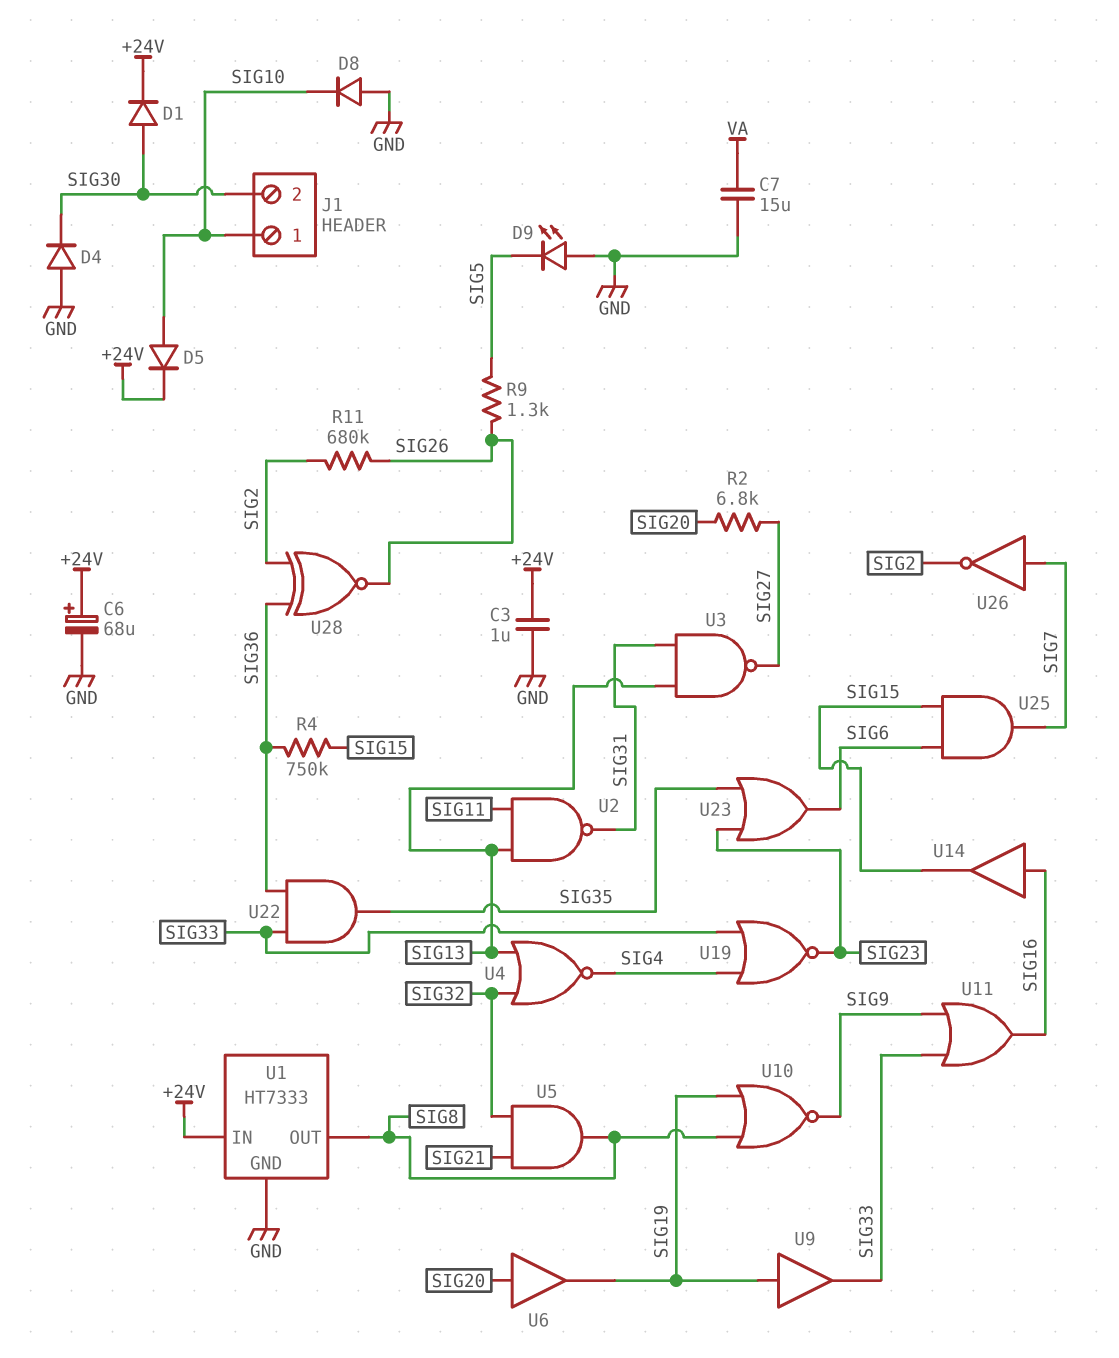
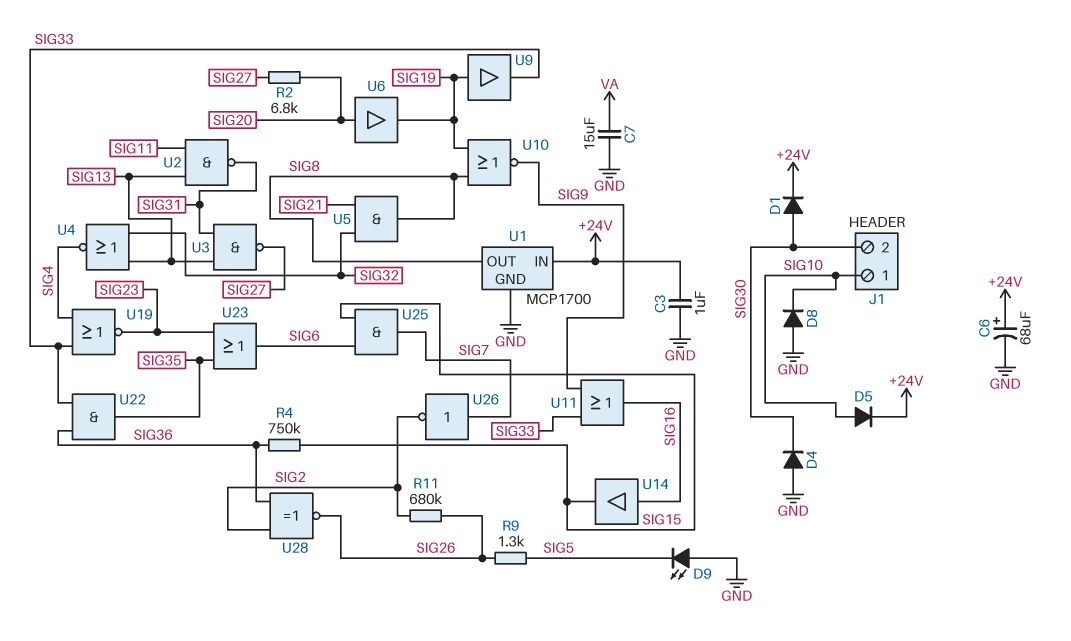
U1: HT7333 -> MCP1700

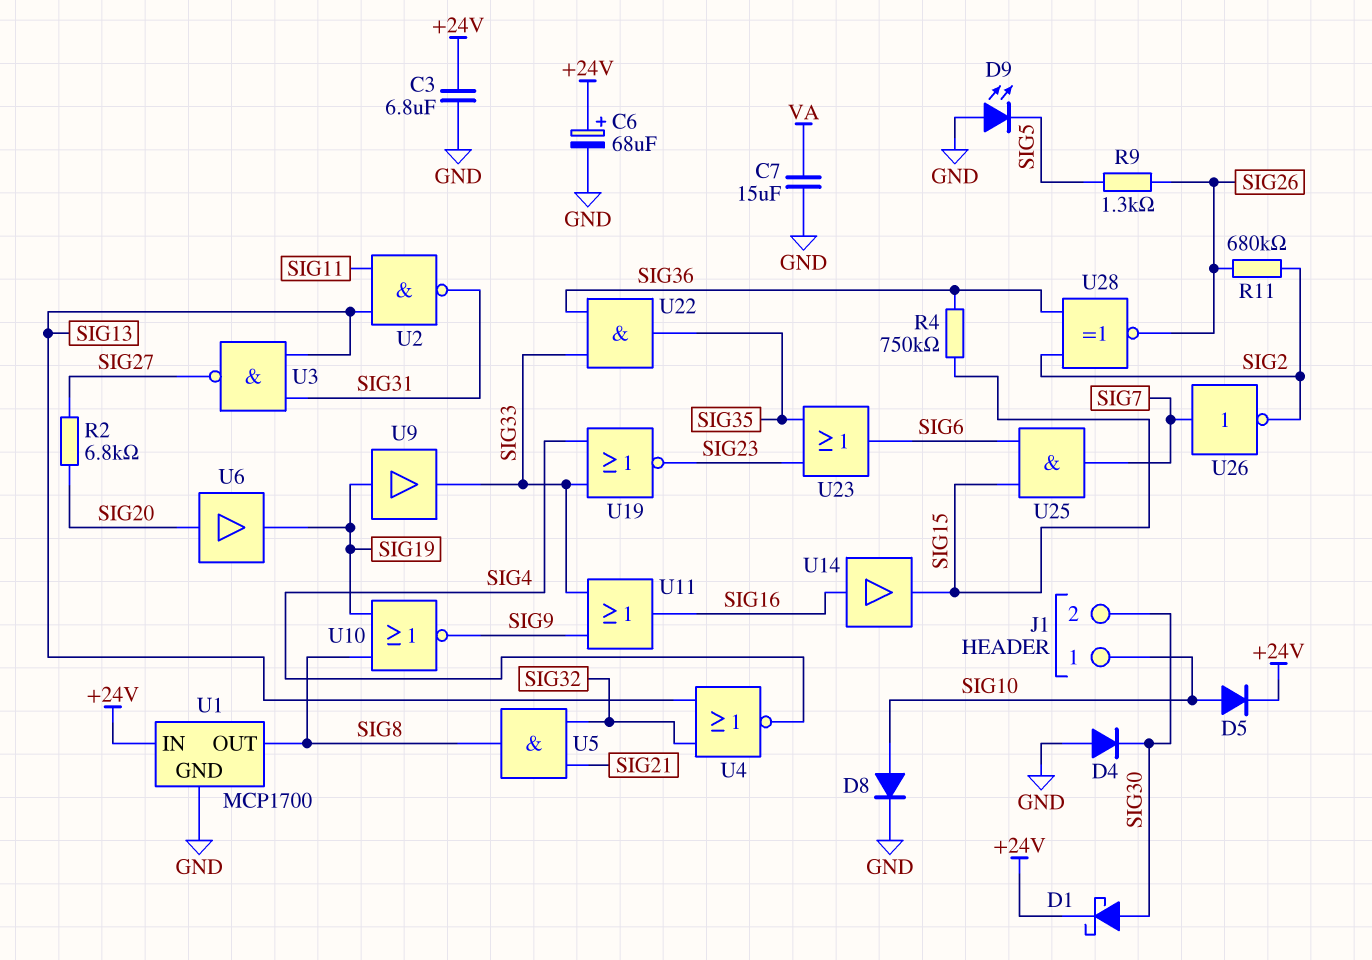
C3: 1uF (+24V, GND) -> 6.8uF (+24V, GND)
D1: diode (A SIG30, K +24V) -> schottky (A SIG30, K +24V)
D8: diode (A GND, K SIG10) -> diode (A SIG10, K GND)

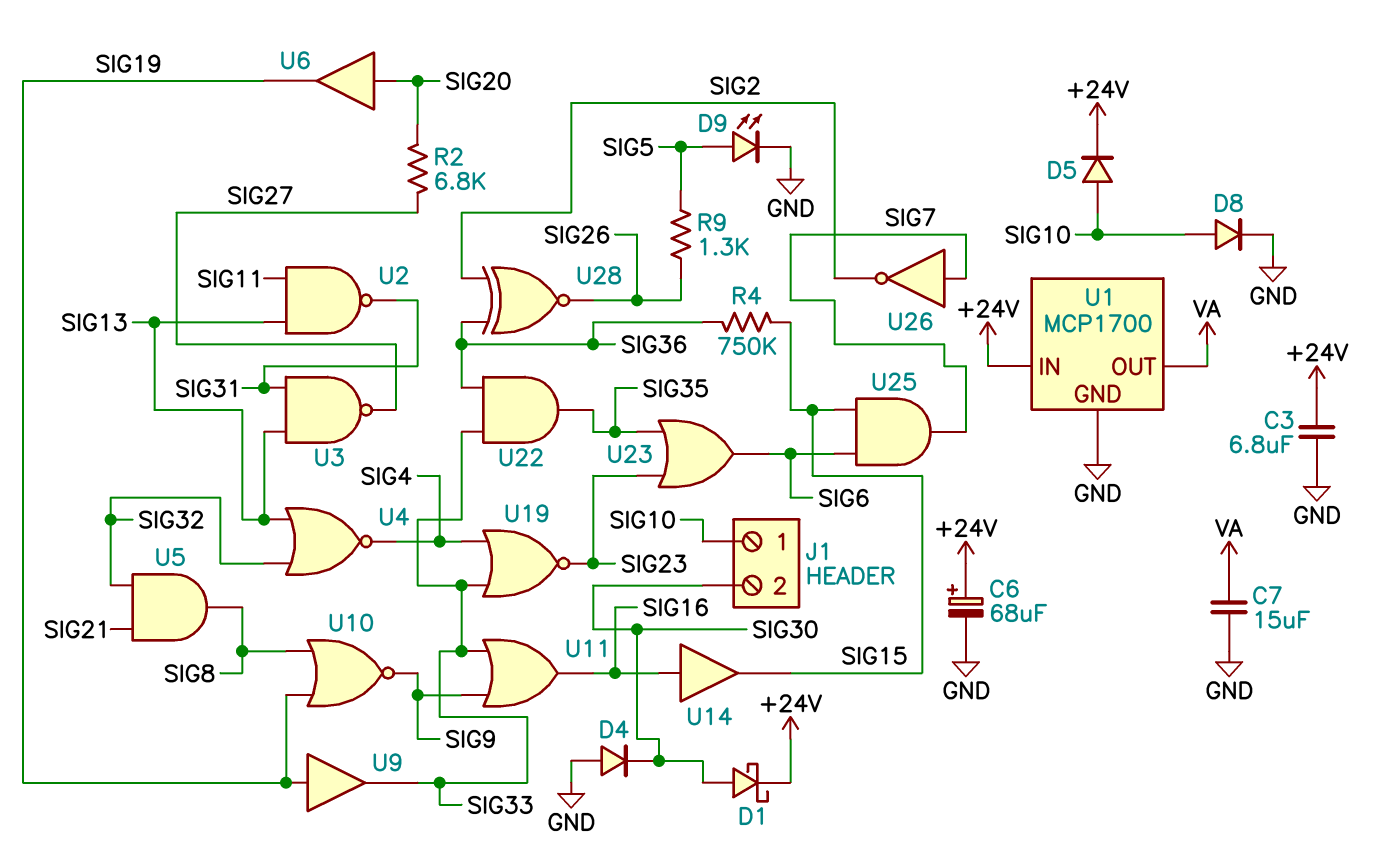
D9: LED (A GND, K SIG5) -> LED (A SIG5, K GND)
R11: 680k (SIG2, SIG26) -> none
U1 pin OUT: SIG8 -> VA

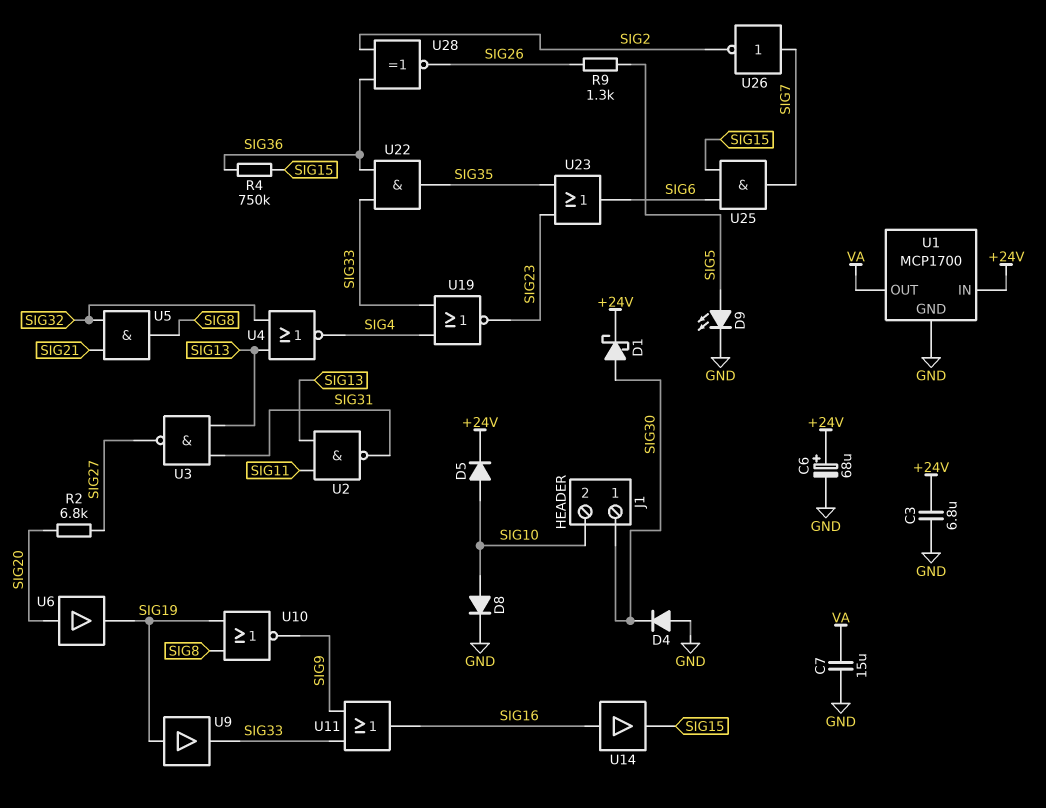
J1 pin 1: SIG10 -> SIG30
J1 pin 2: SIG30 -> SIG10

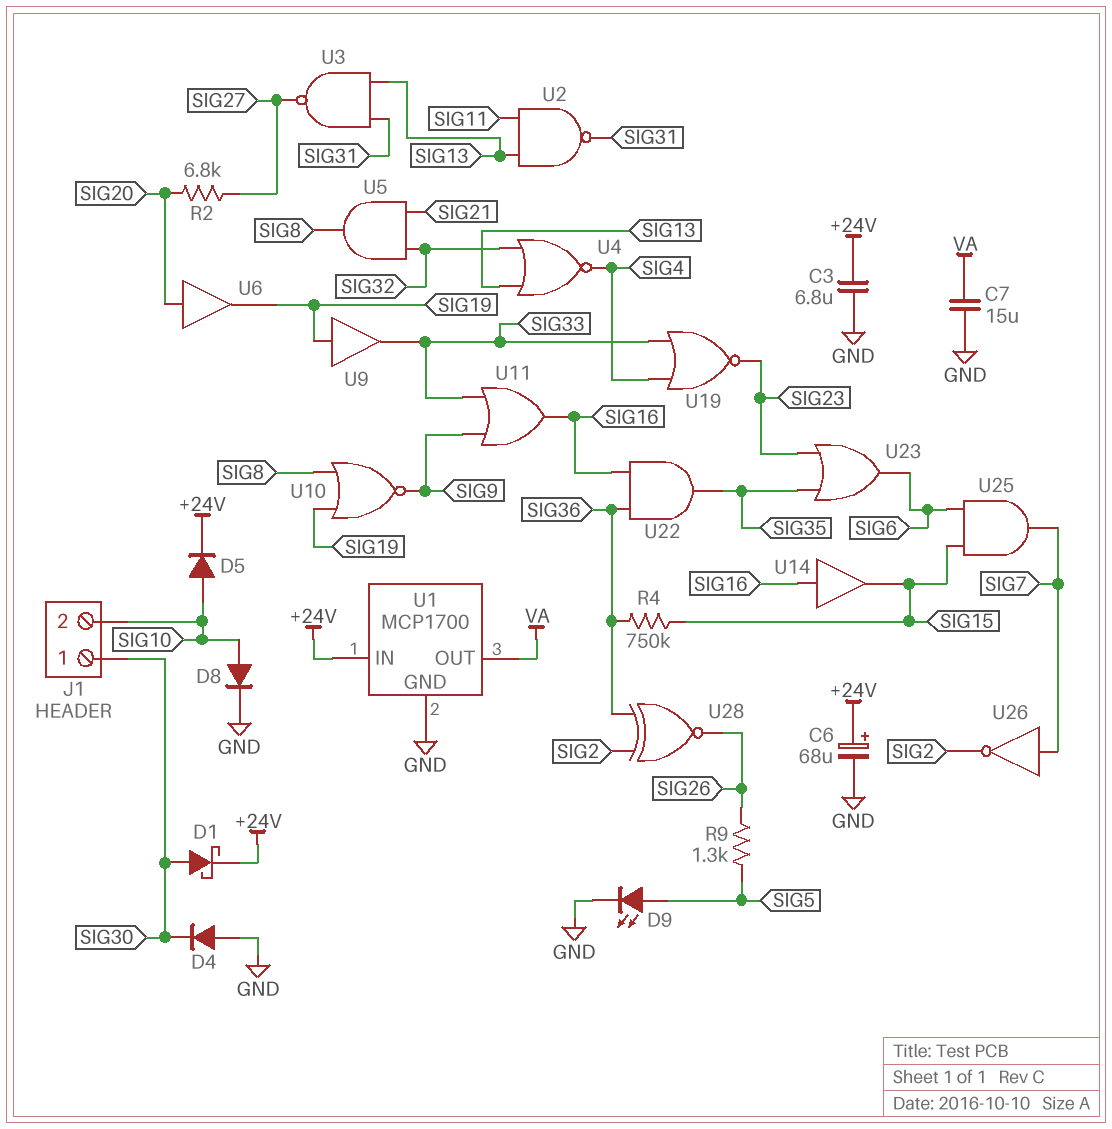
U22: AND (in SIG33, in SIG36, out SIG35) -> AND (in SIG16, in SIG36, out SIG35)

